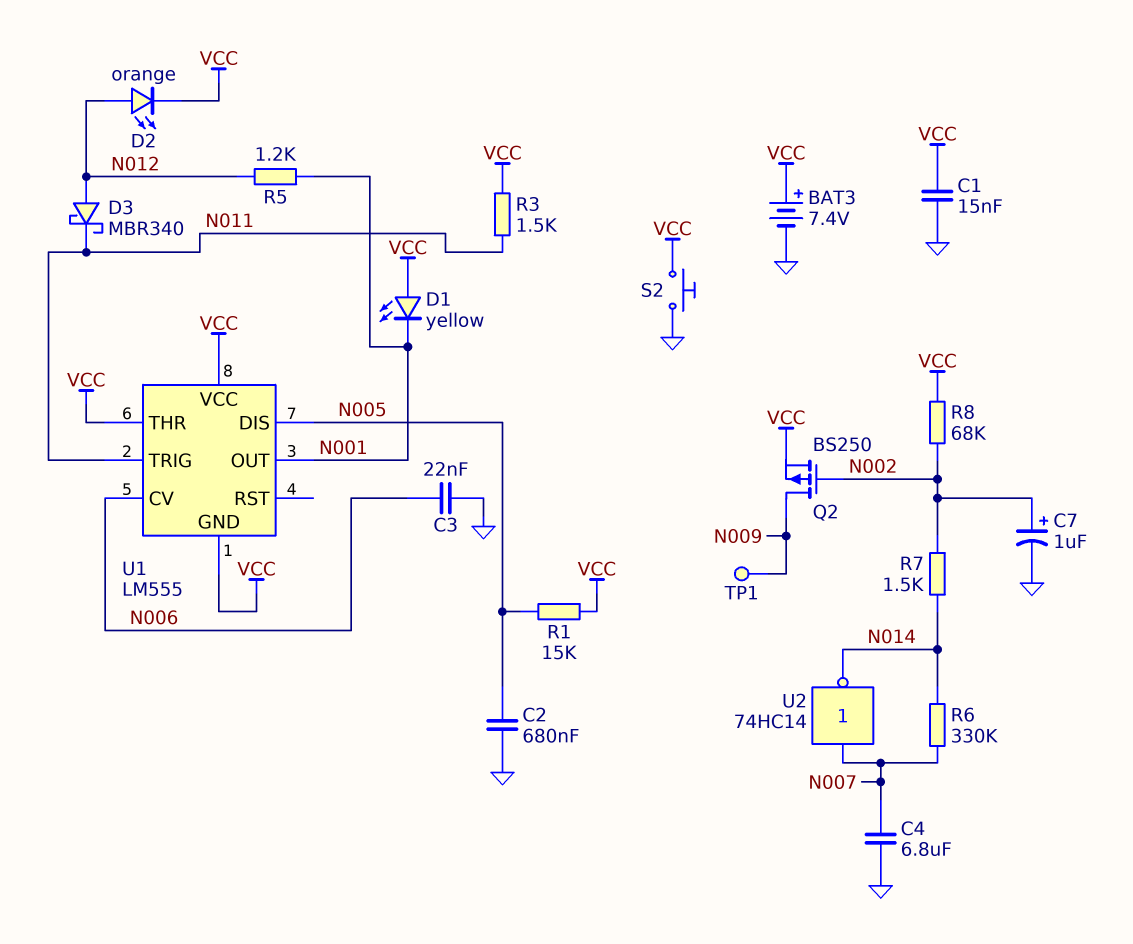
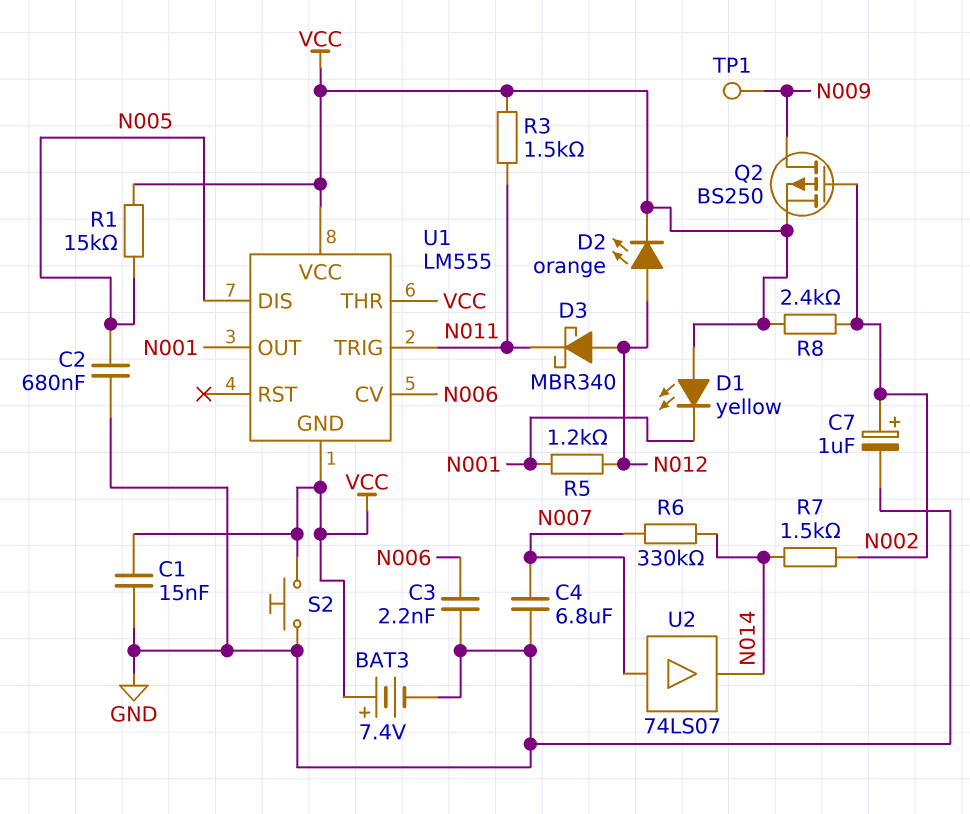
C3: 22nF (GND, N006) -> 2.2nF (GND, N006)
R8: 68k (N002, VCC) -> 2.4k (N002, VCC)
U2: NOT 74HC14 (in N007, out N014) -> buffer 74LS07 (in N007, out N014)

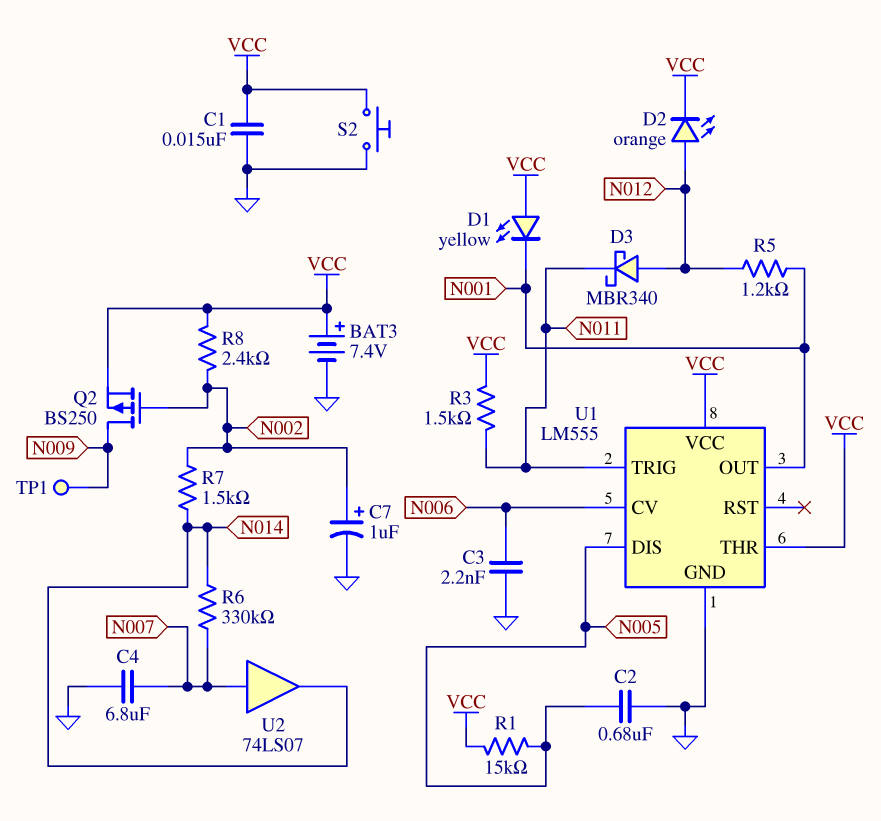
U1 pin GND: VCC -> GND

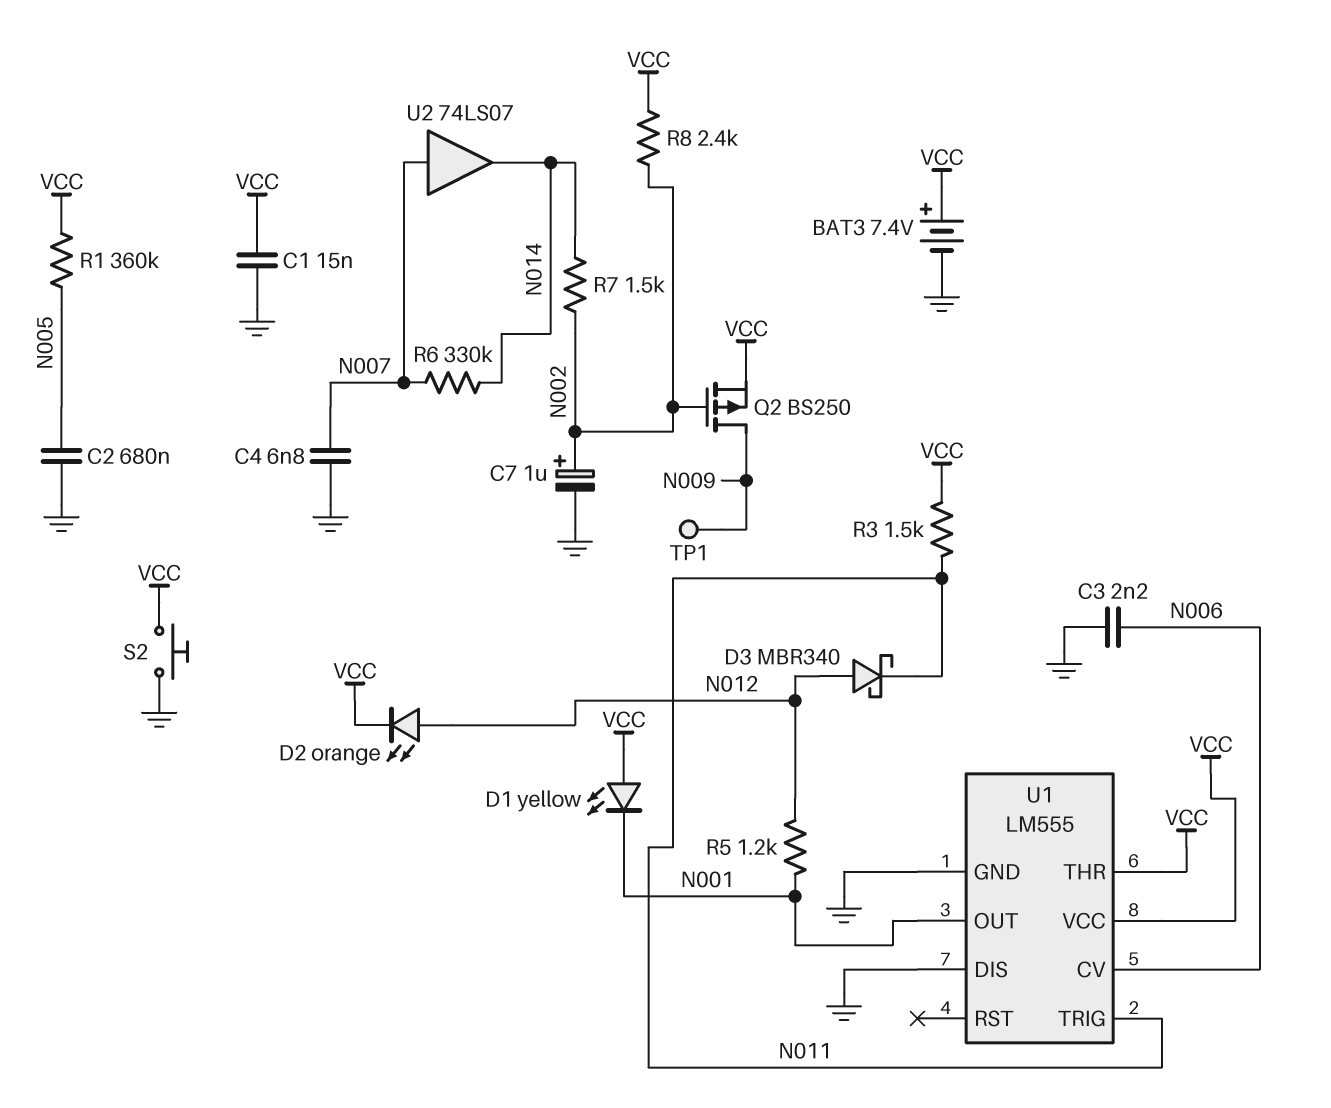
C4: 6.8uF (GND, N007) -> 6.8nF (GND, N007)
R1: 15k (N005, VCC) -> 360k (N005, VCC)
U1 pin DIS: N005 -> GND

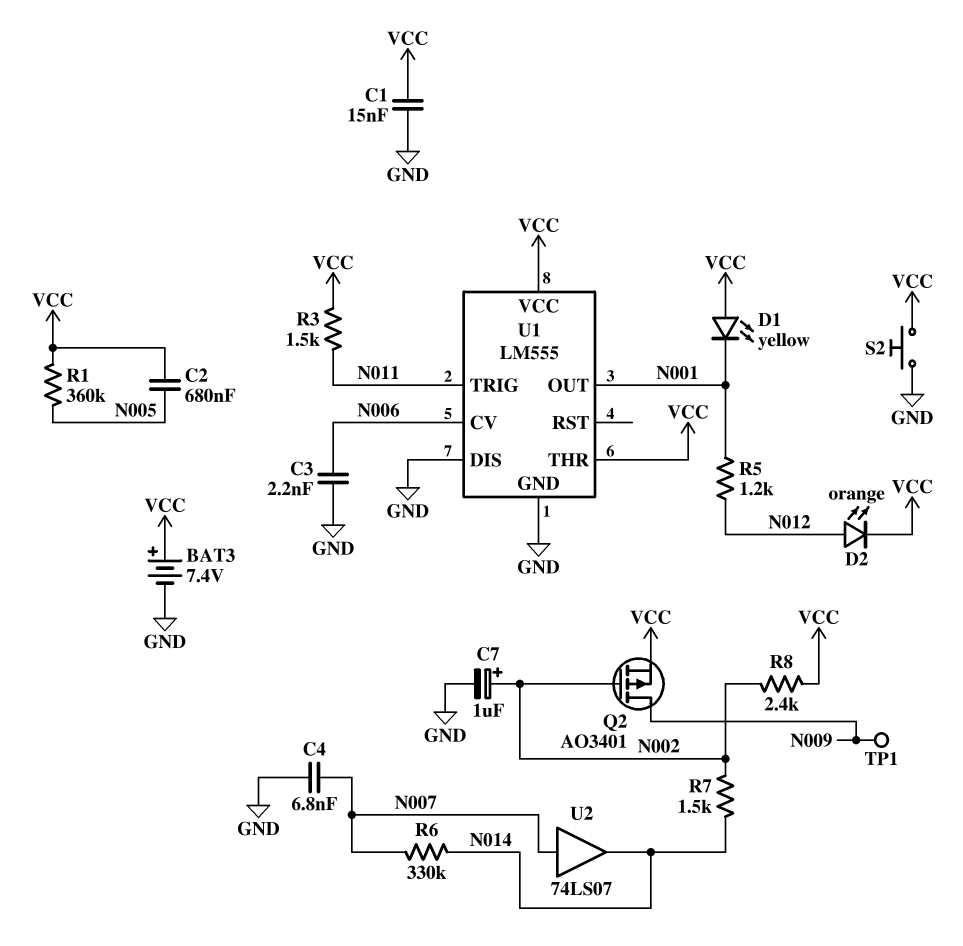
C2: 680nF (GND, N005) -> 680nF (N005, VCC)
D3: schottky MBR340 (A N012, K N011) -> none
Q2: PMOS BS250 (G N002, D N009, S VCC) -> PMOS AO3401 (G N002, D N009, S VCC)

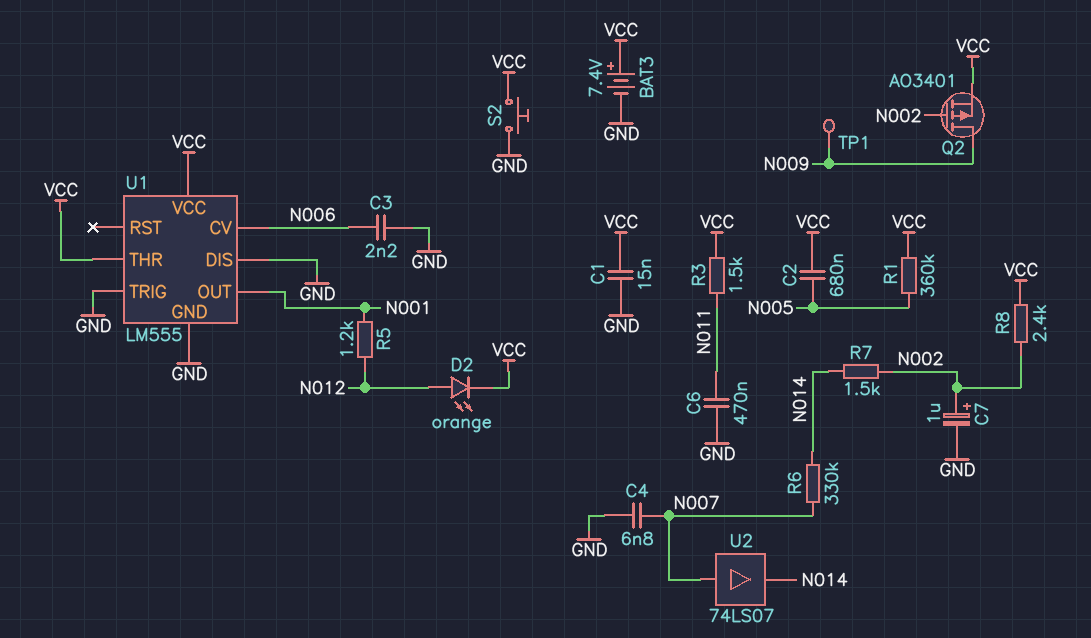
C6: none -> 470nF (GND, N011)
D1: LED yellow (A VCC, K N001) -> none
U1 pin TRIG: N011 -> GND

